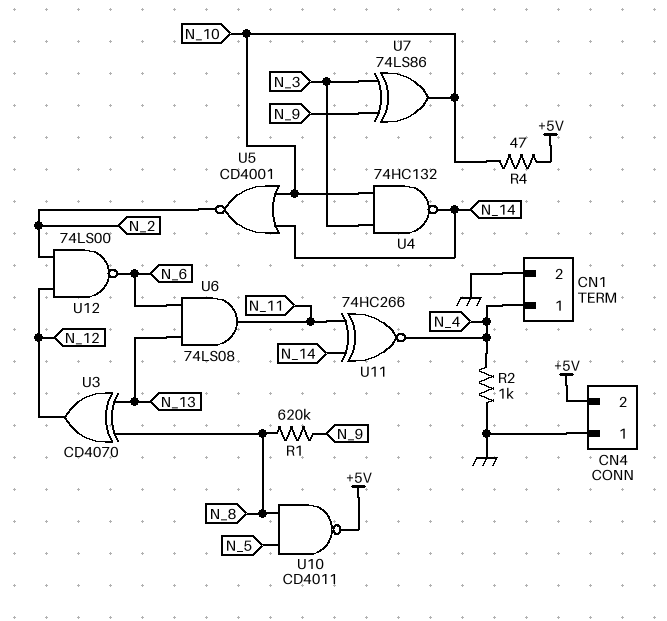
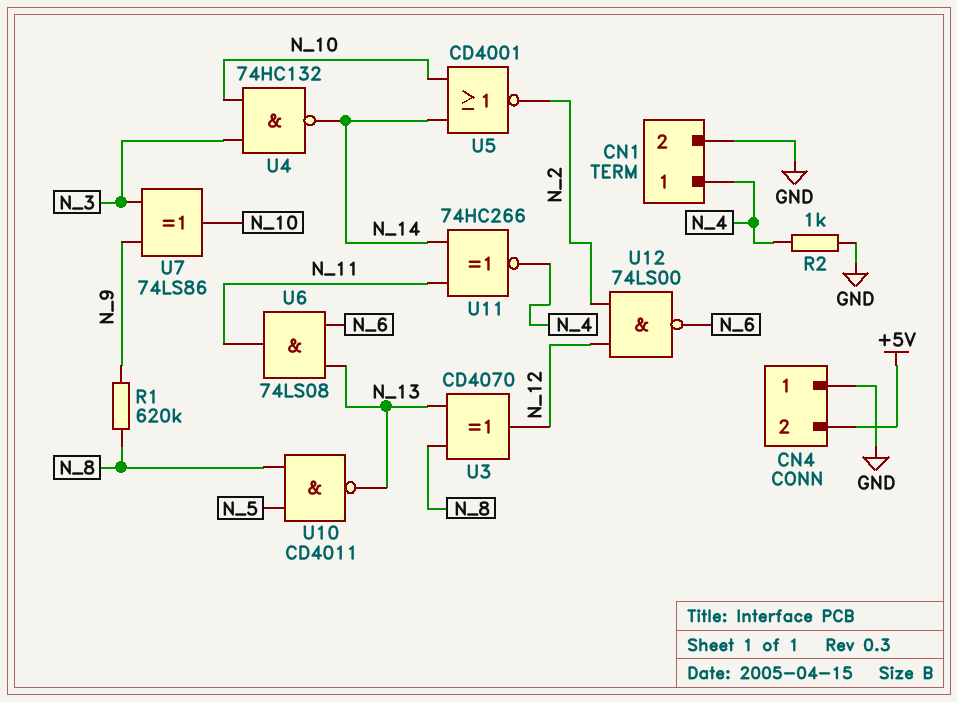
R4: 47 (+5V, N_10) -> none
U10: NAND CD4011 (in N_5, in N_8, out +5V) -> NAND CD4011 (in N_5, in N_8, out N_13)

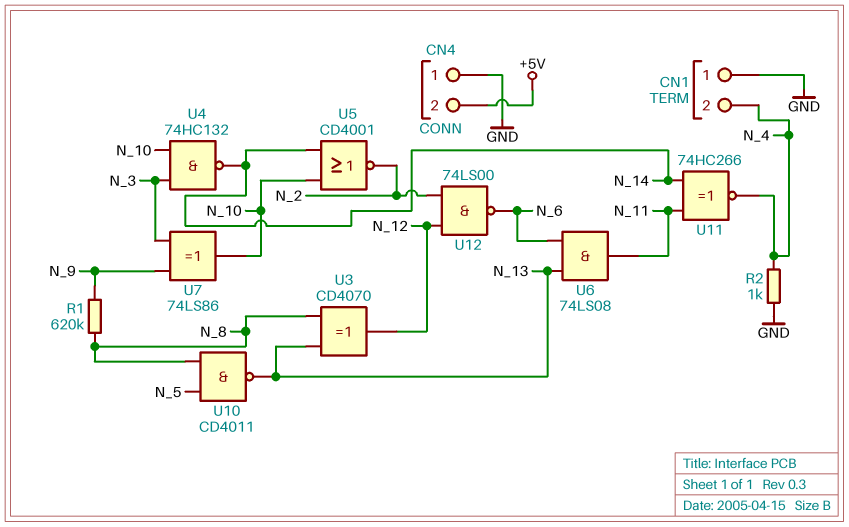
CN1 pin 1: N_4 -> GND
CN1 pin 2: GND -> N_4

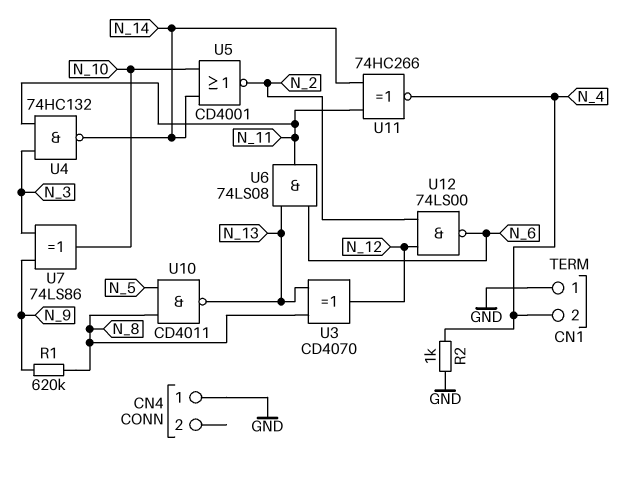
CN4 pin 2: +5V -> none
U4: NAND 74HC132 (in N_3, in N_10, out N_14) -> NAND 74HC132 (in N_3, in N_11, out N_14)

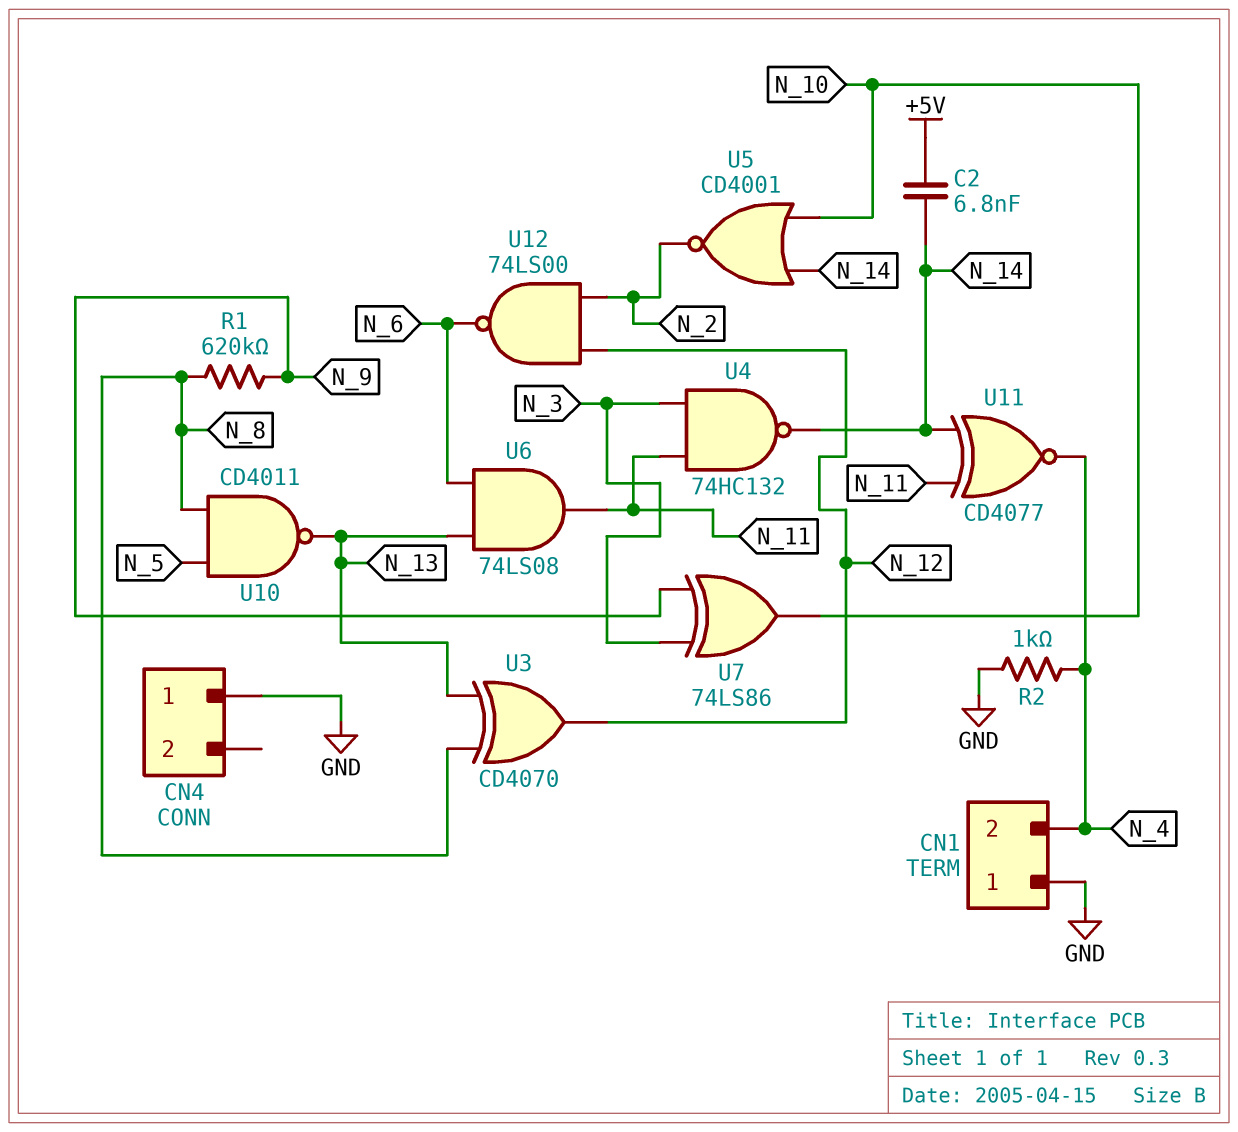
C2: none -> 6.8nF (+5V, N_14)
U11: XNOR 74HC266 (in N_11, in N_14, out N_4) -> XNOR CD4077 (in N_11, in N_14, out N_4)

